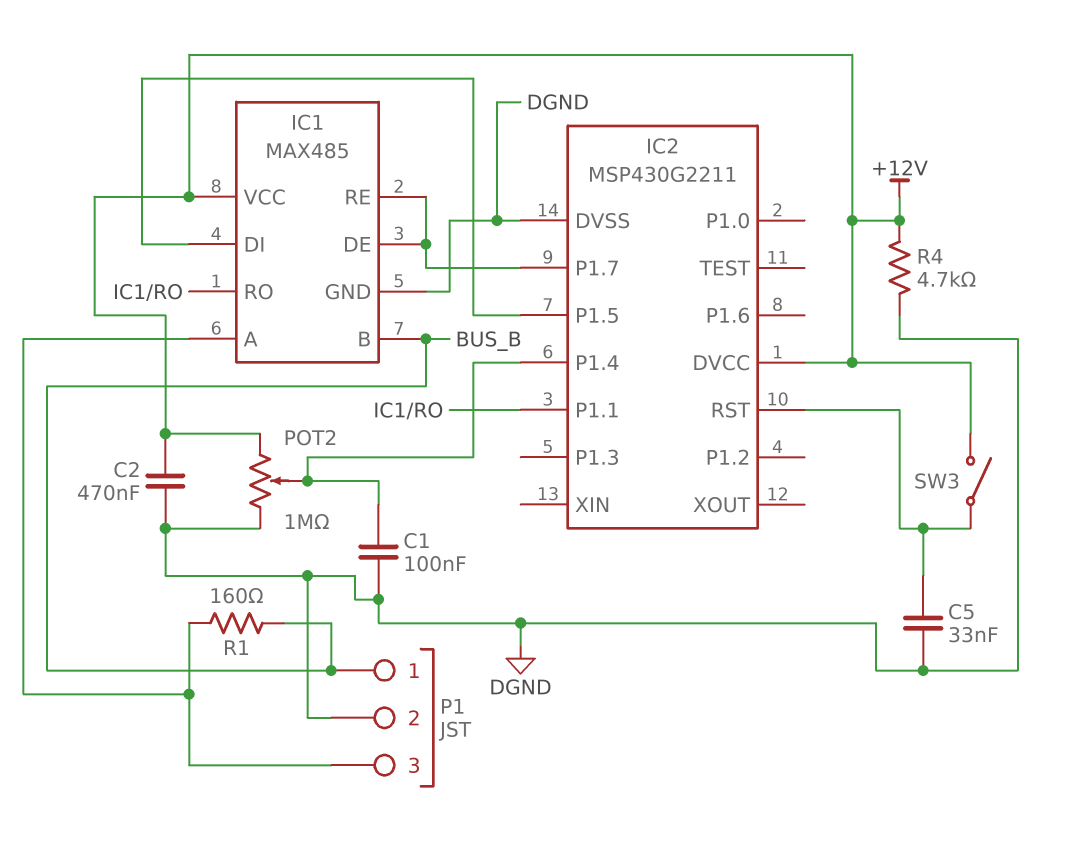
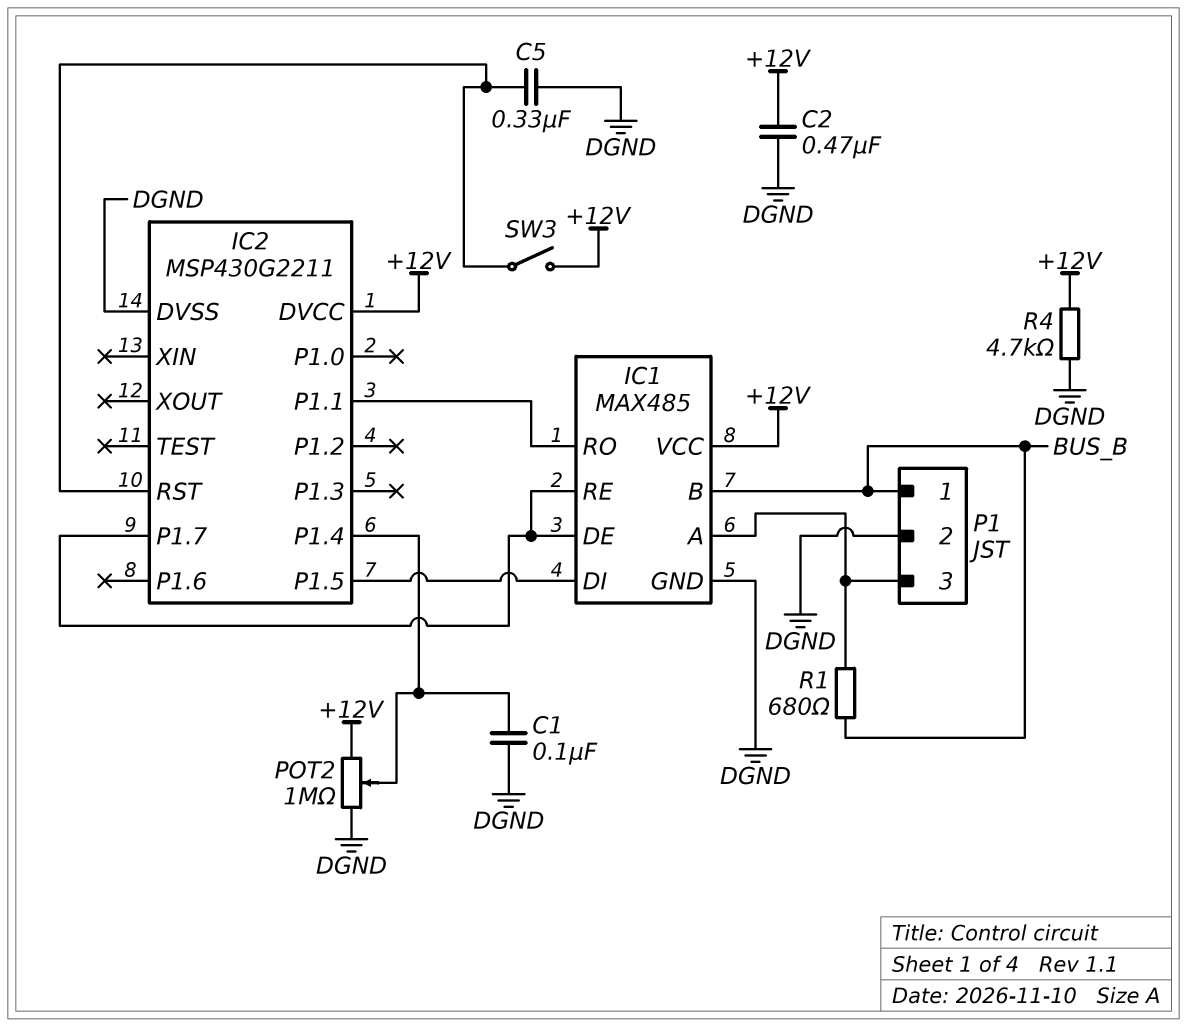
C5: 33nF (DGND, IC2/RST) -> 330nF (DGND, IC2/RST)
R1: 160 (BUS_B, IC1/A) -> 680 (BUS_B, IC1/A)

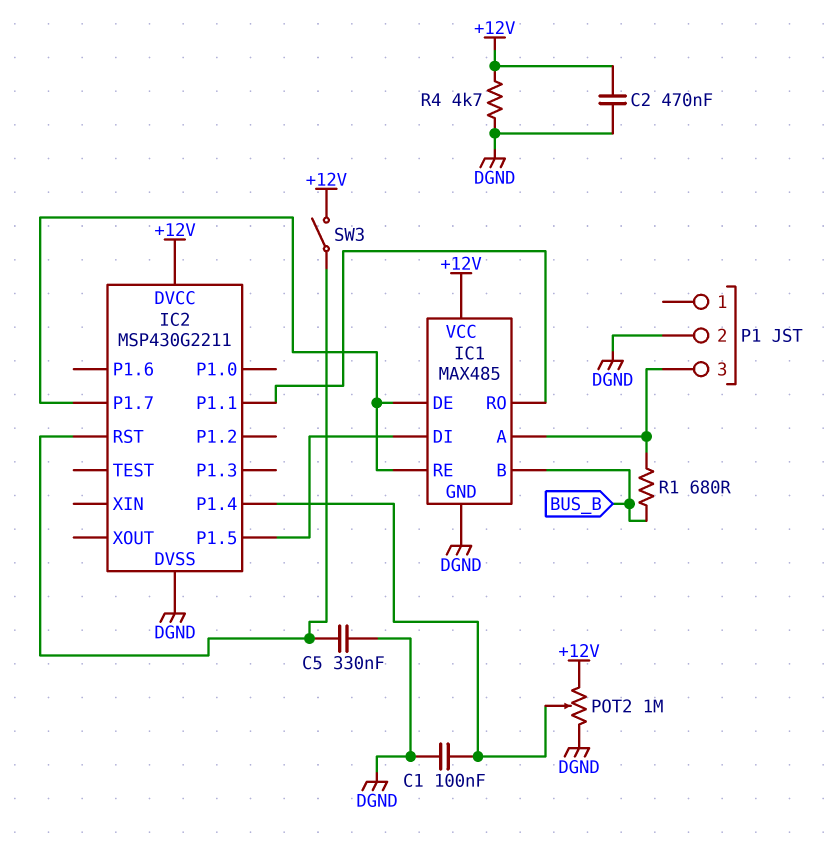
P1 pin 1: BUS_B -> none

